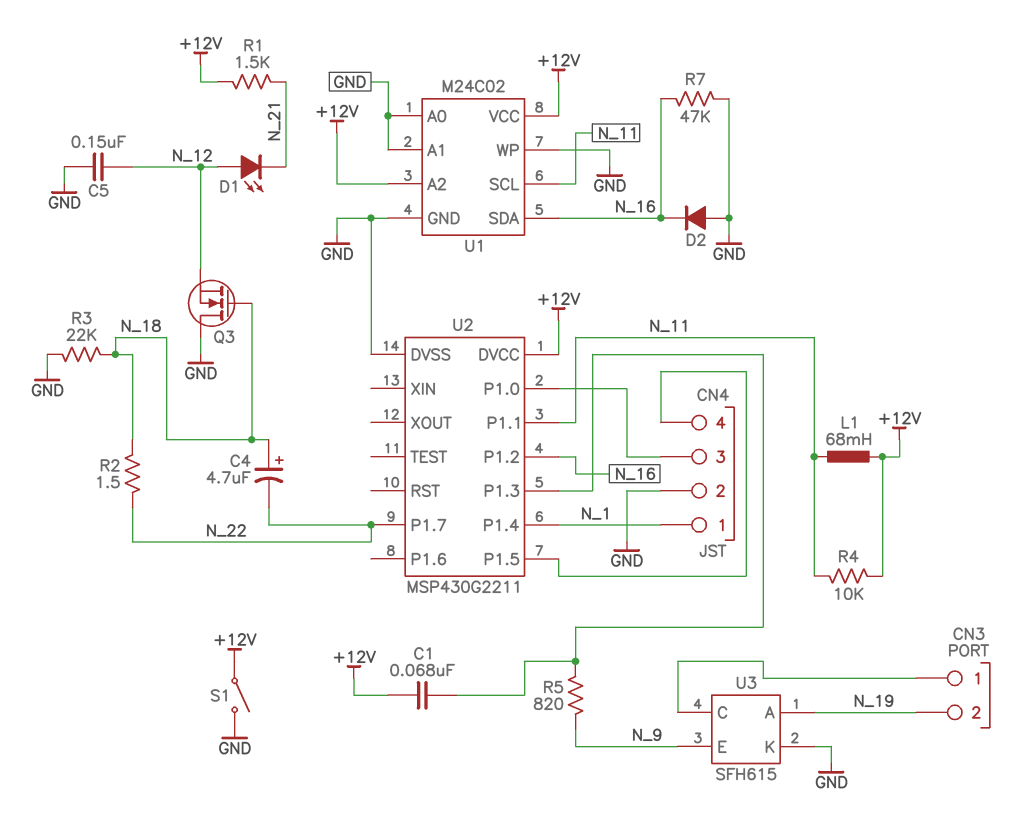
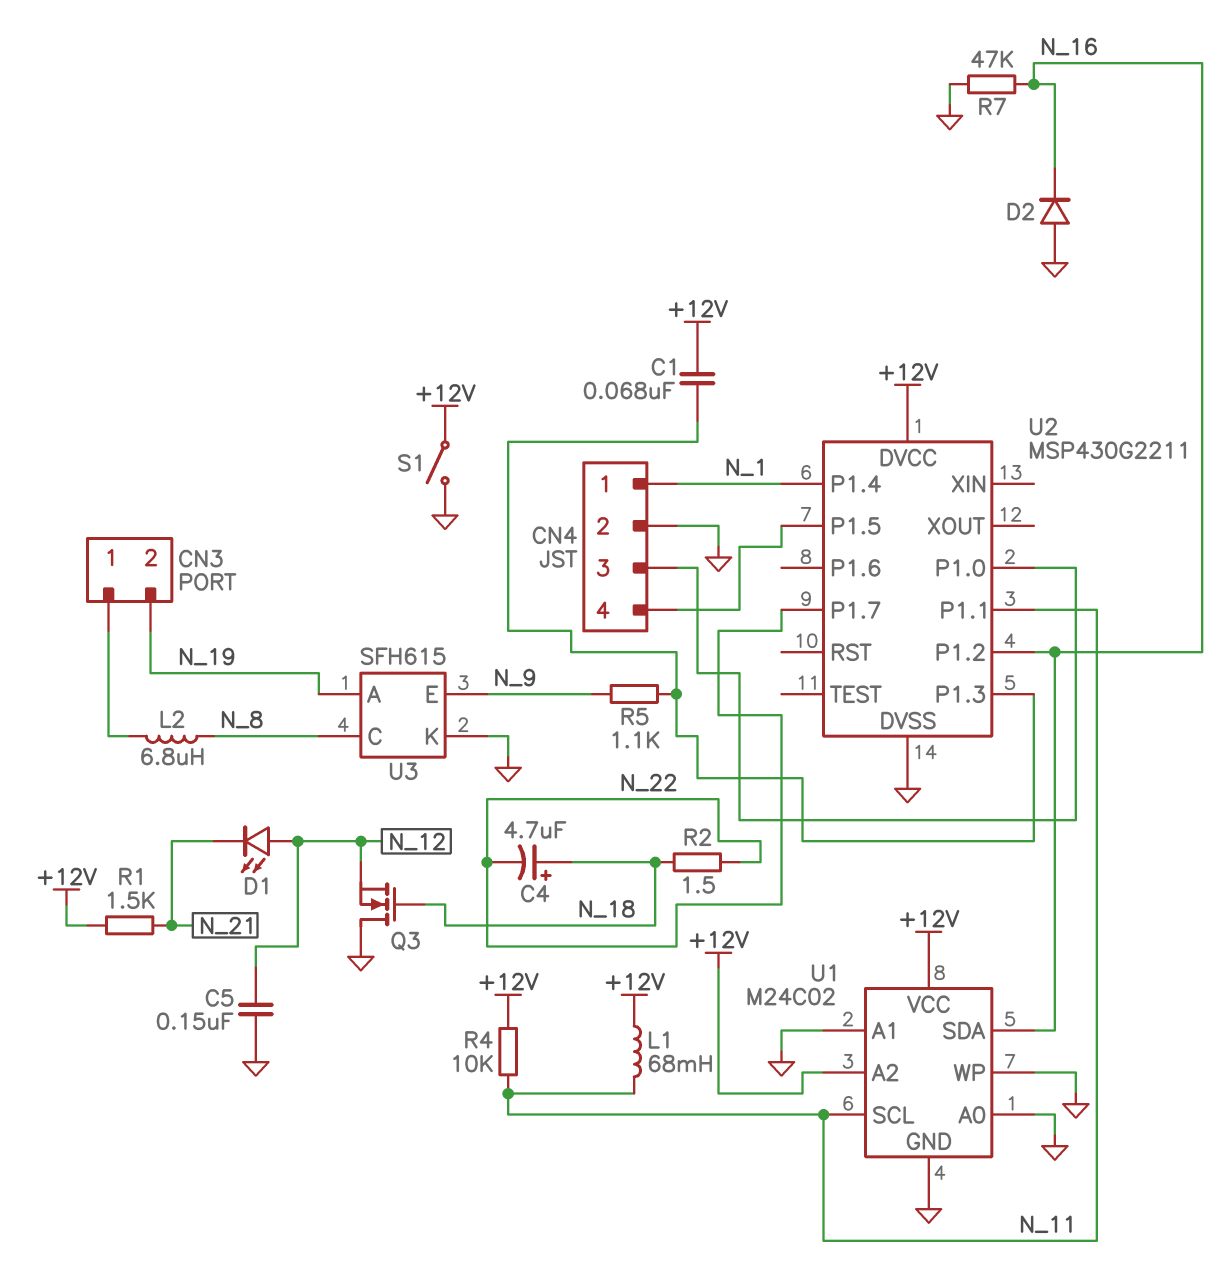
L2: none -> 6.8uH (CN3/1, N_8)
R3: 22k (GND, N_18) -> none
R5: 820 (N_9, U2/P1.3) -> 1.1k (N_9, U2/P1.3)
U3 pin C: CN3/1 -> N_8

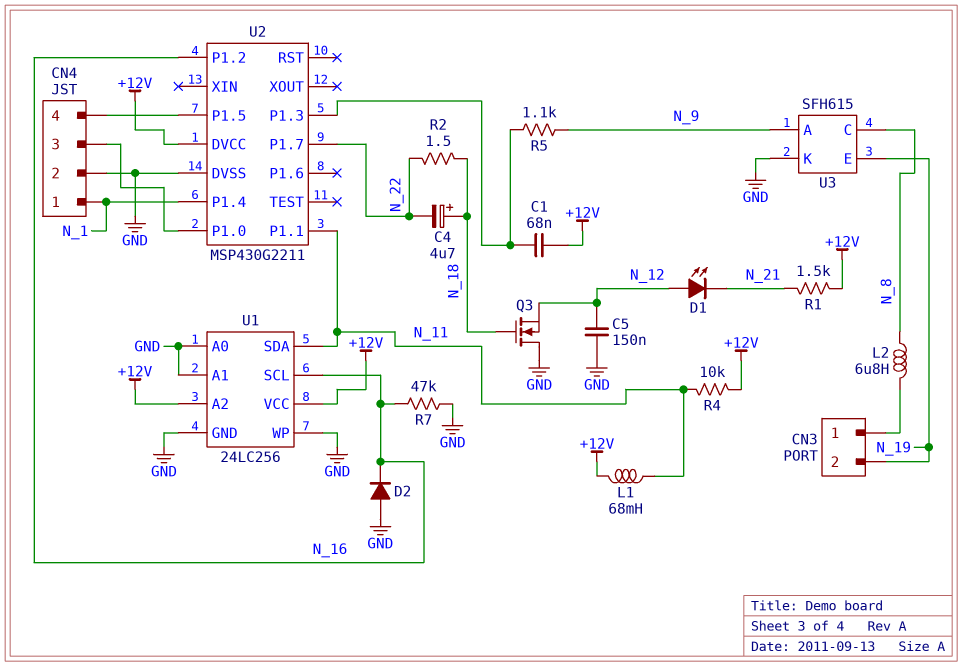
S1: switch (+12V, GND) -> none
U1: M24C02 -> 24LC256
U1 pin SCL: N_11 -> N_16
U1 pin SDA: N_16 -> N_11
U3 pin A: N_19 -> N_9
U3 pin E: N_9 -> N_19

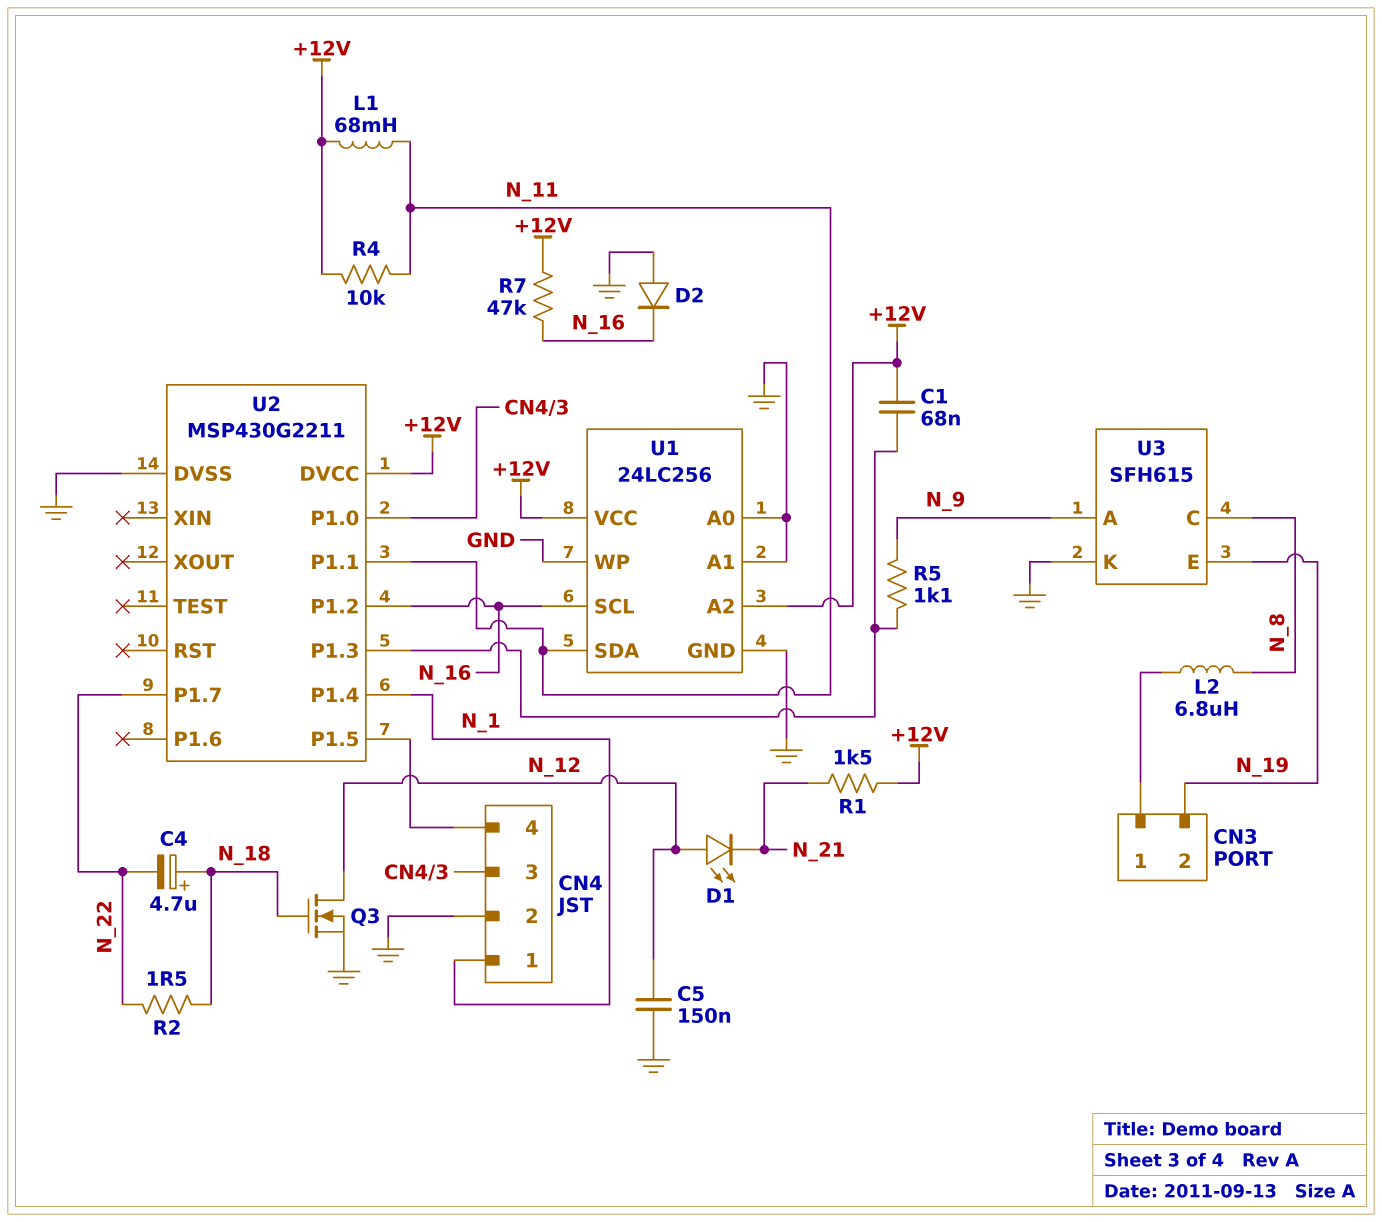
Q3: NMOS (G N_18, D GND, S N_12) -> NMOS (G N_18, D N_12, S GND)
R7: 47k (GND, N_16) -> 47k (+12V, N_16)

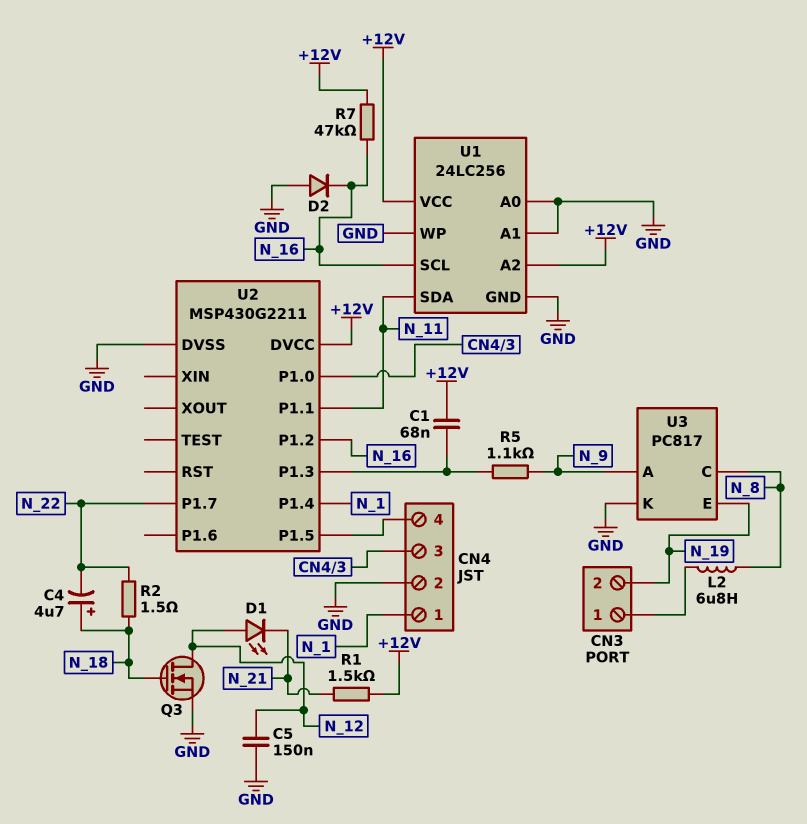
L1: 68mH (+12V, N_11) -> none
R4: 10k (+12V, N_11) -> none
U3: SFH615 -> PC817

